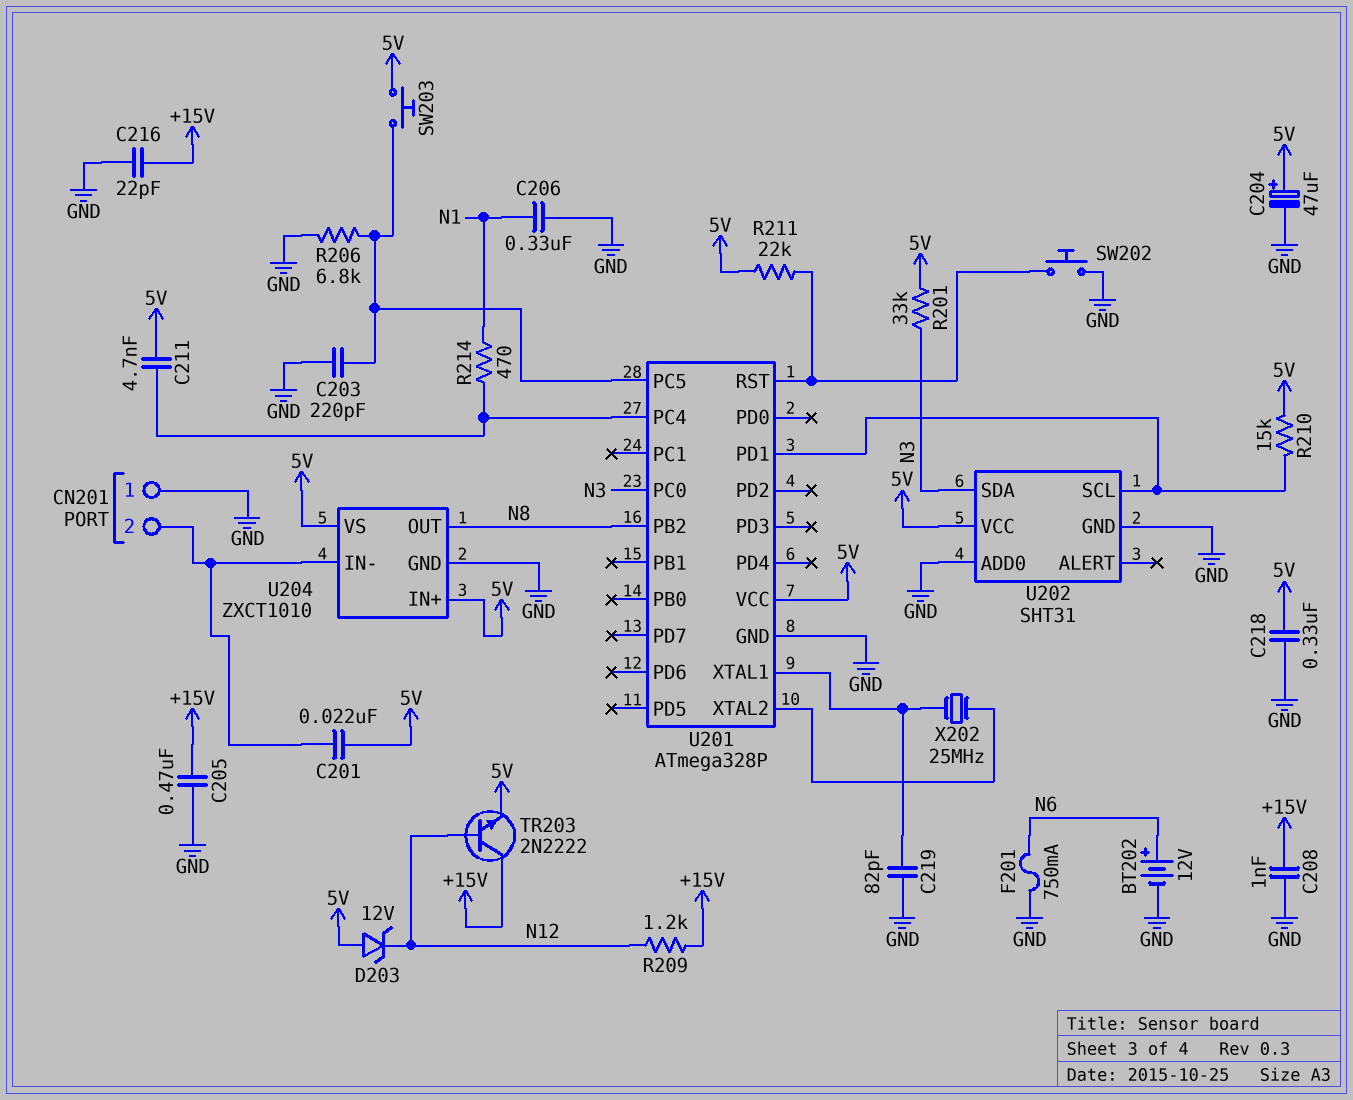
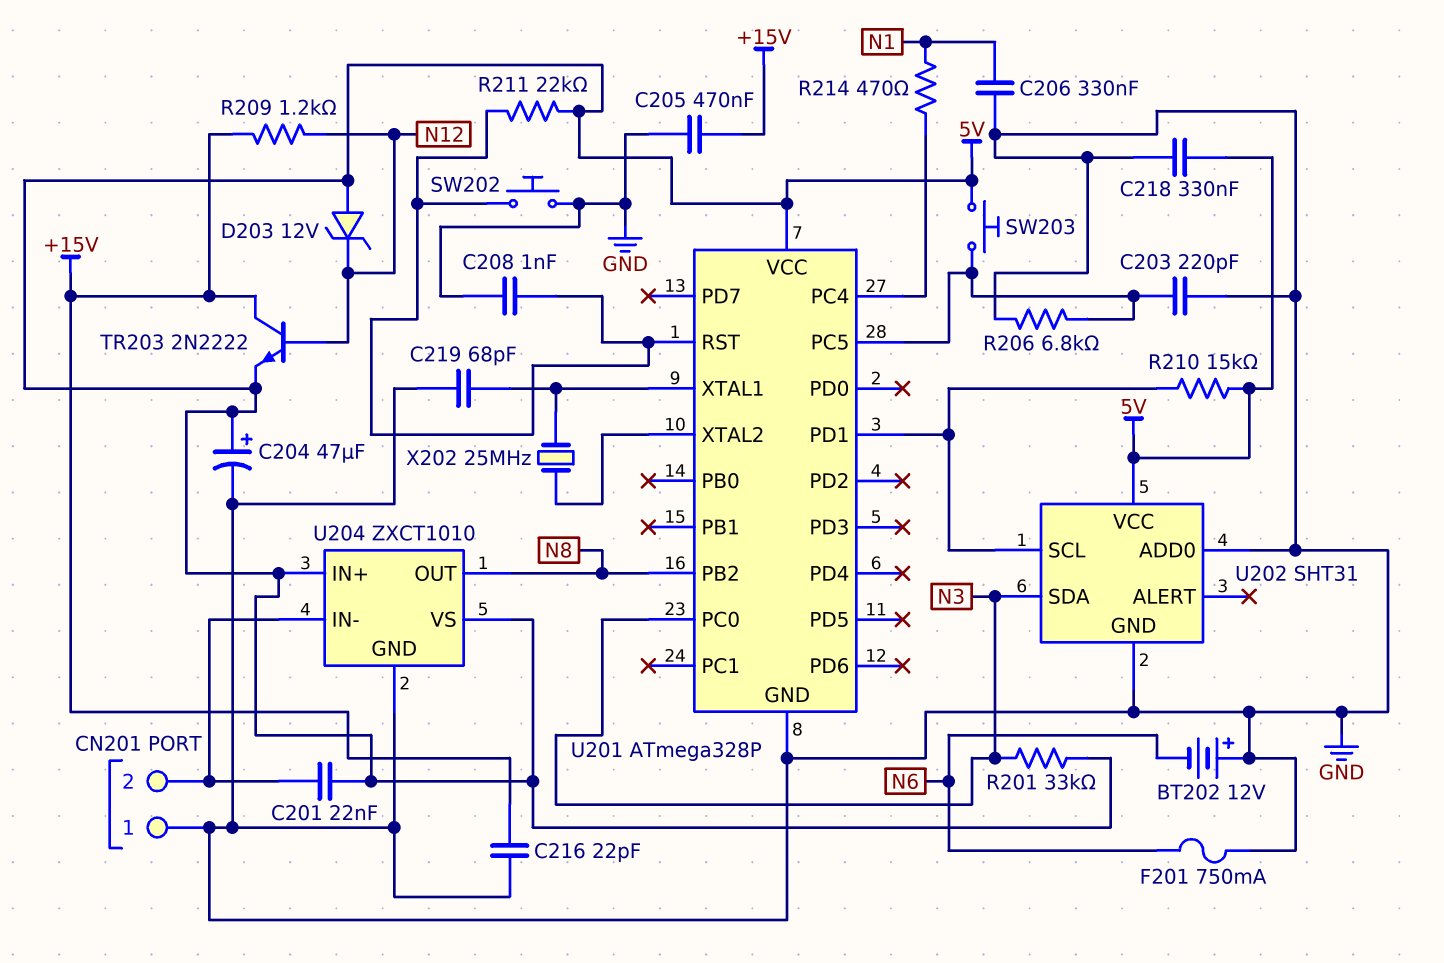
BT202: 12V (plus N6, minus GND) -> 12V (plus GND, minus N6)
C208: 1nF (+15V, GND) -> 1nF (GND, U201/RST)
C211: 4.7nF (5V, U201/PC4) -> none
C219: 82pF (GND, U201/XTAL1) -> 68pF (GND, U201/XTAL1)

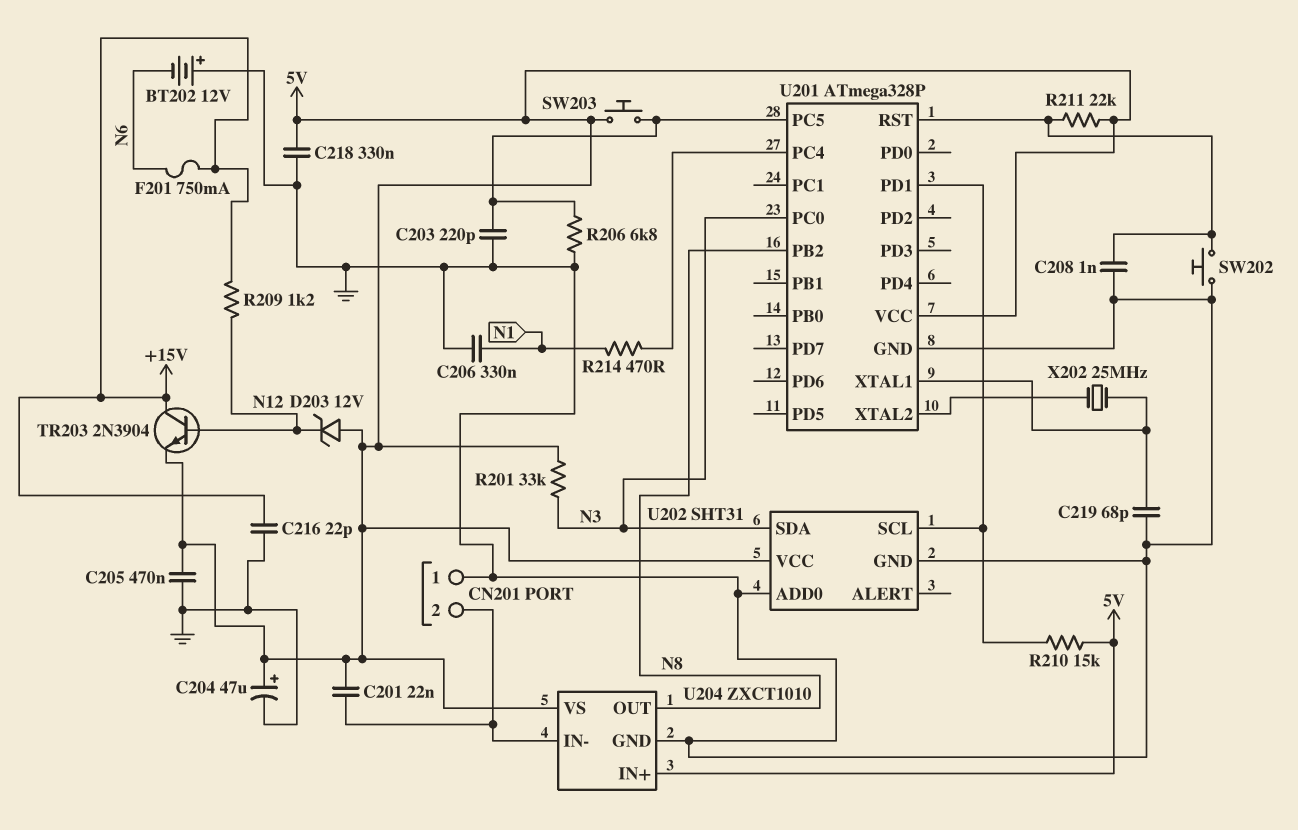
C205: 470nF (+15V, GND) -> 470nF (5V, GND)
F201: 750mA (GND, N6) -> 750mA (+15V, N6)
TR203: NPN 2N2222 (B N12, C +15V, E 5V) -> NPN 2N3904 (B N12, C +15V, E 5V)

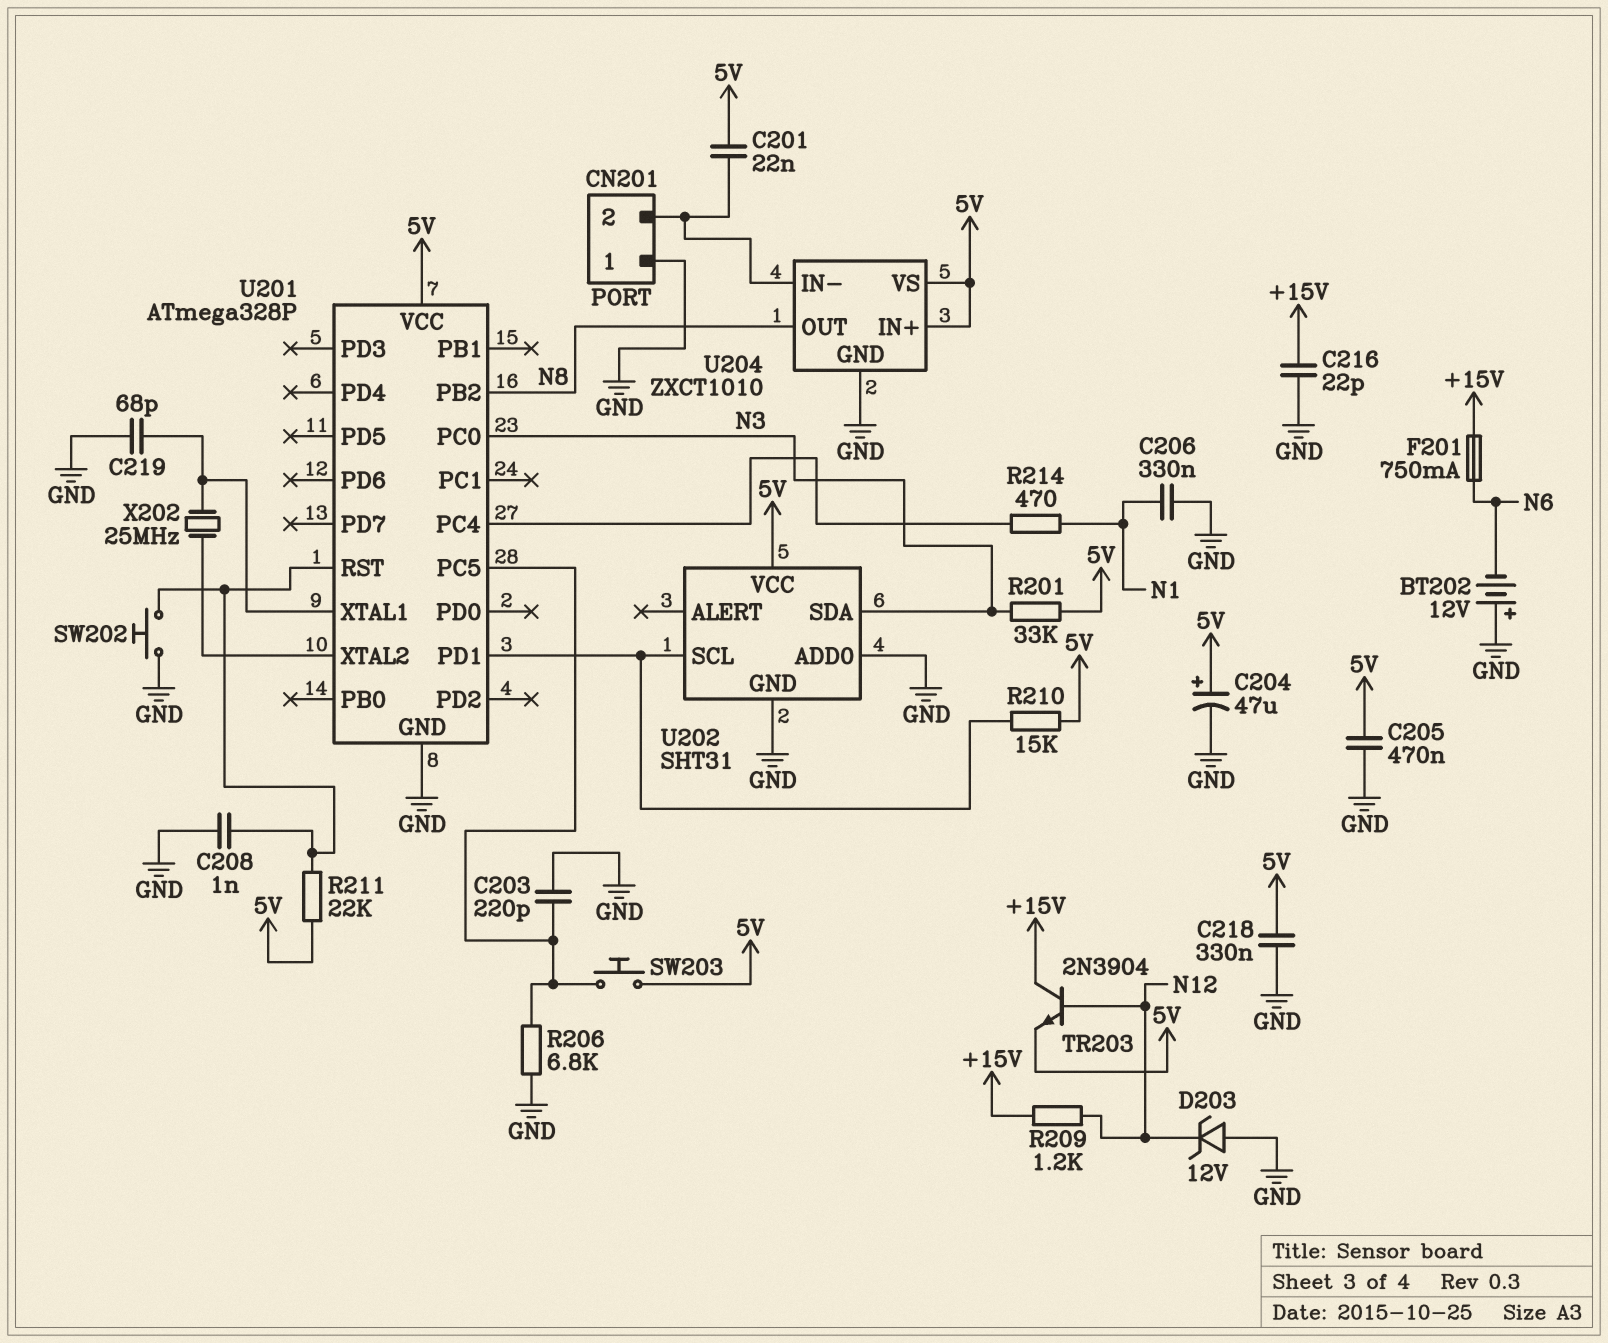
D203: zener 12V (A 5V, K N12) -> zener 12V (A GND, K N12)

